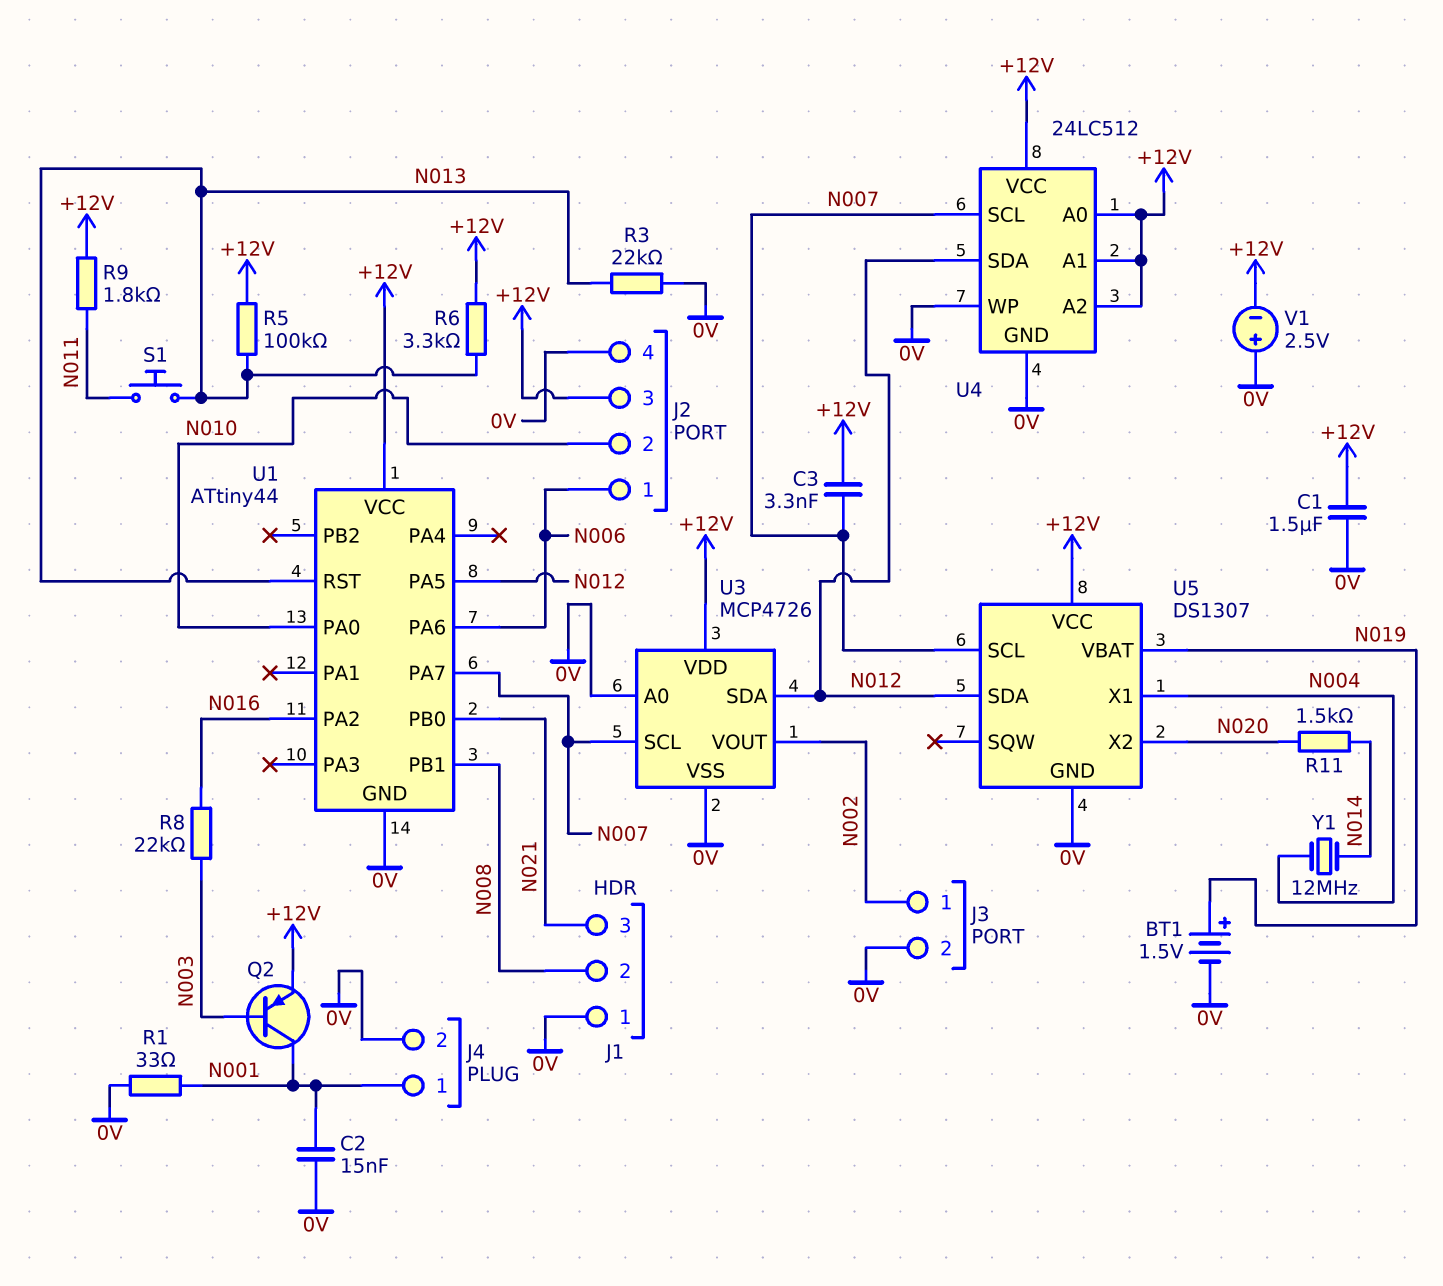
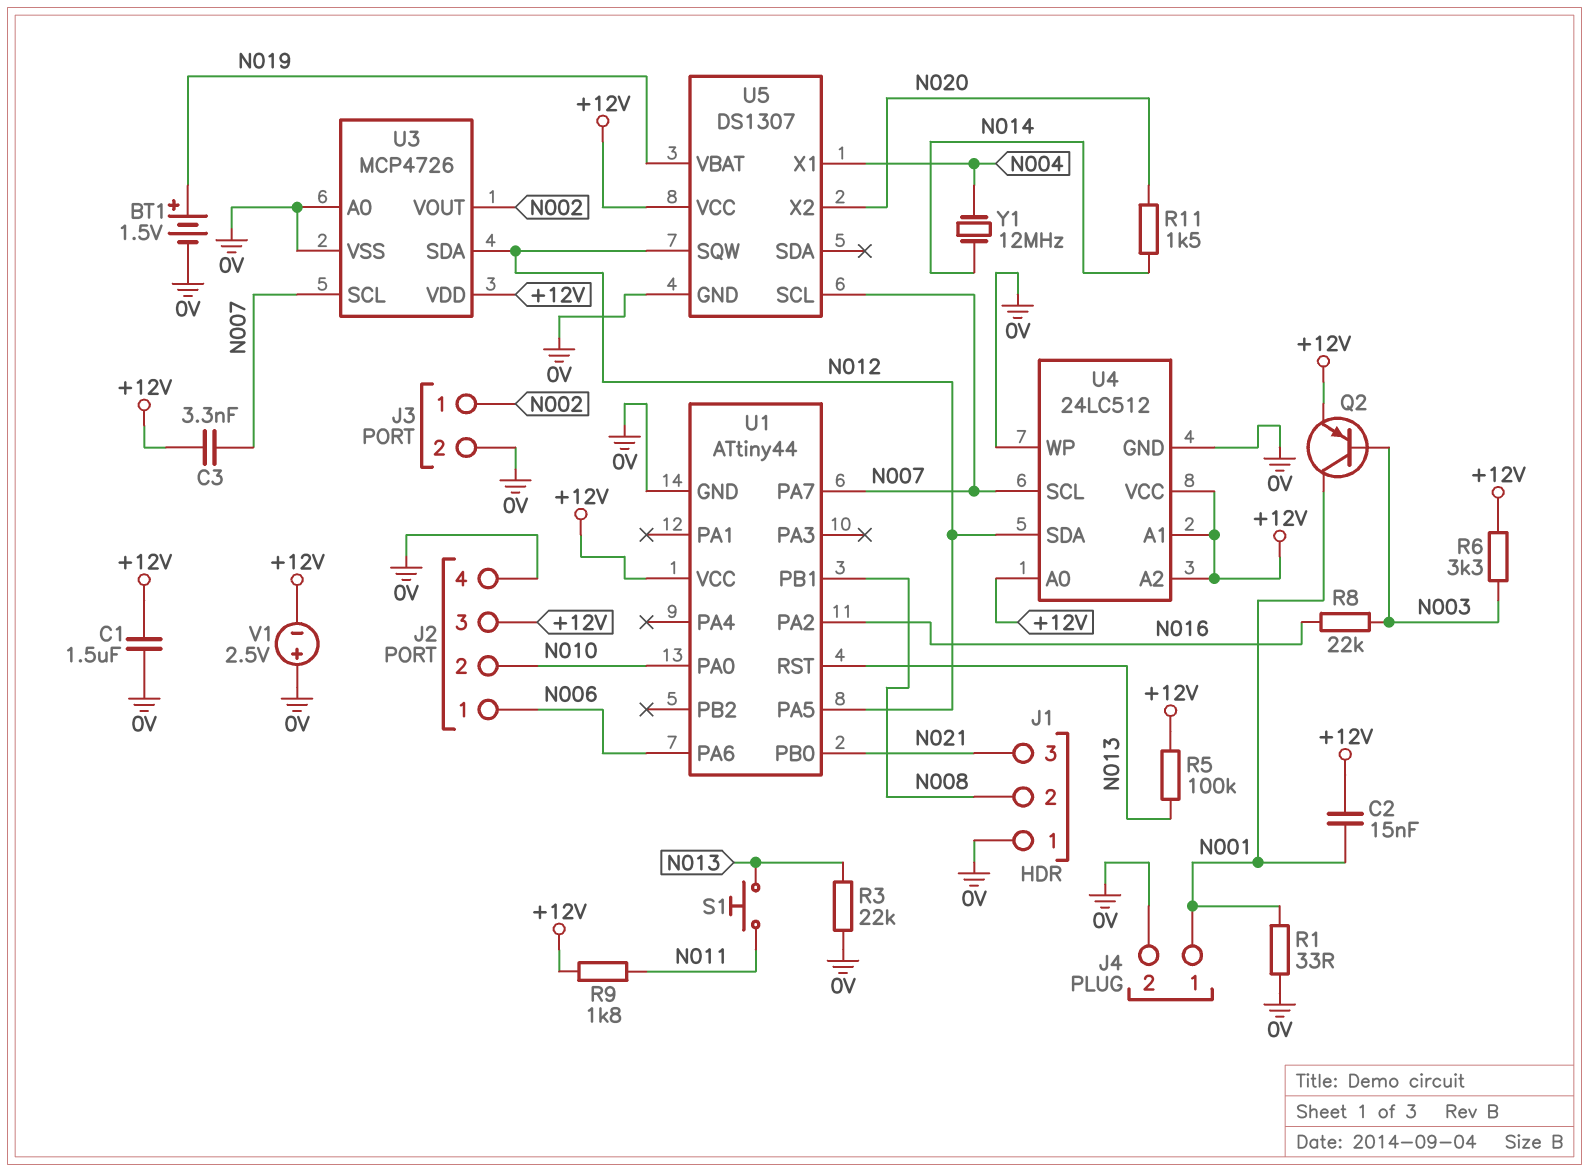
C2: 15nF (0V, N001) -> 15nF (+12V, N001)
R6: 3.3k (+12V, N013) -> 3.3k (+12V, N003)
U5 pin SDA: N012 -> none
U5 pin SQW: none -> N012

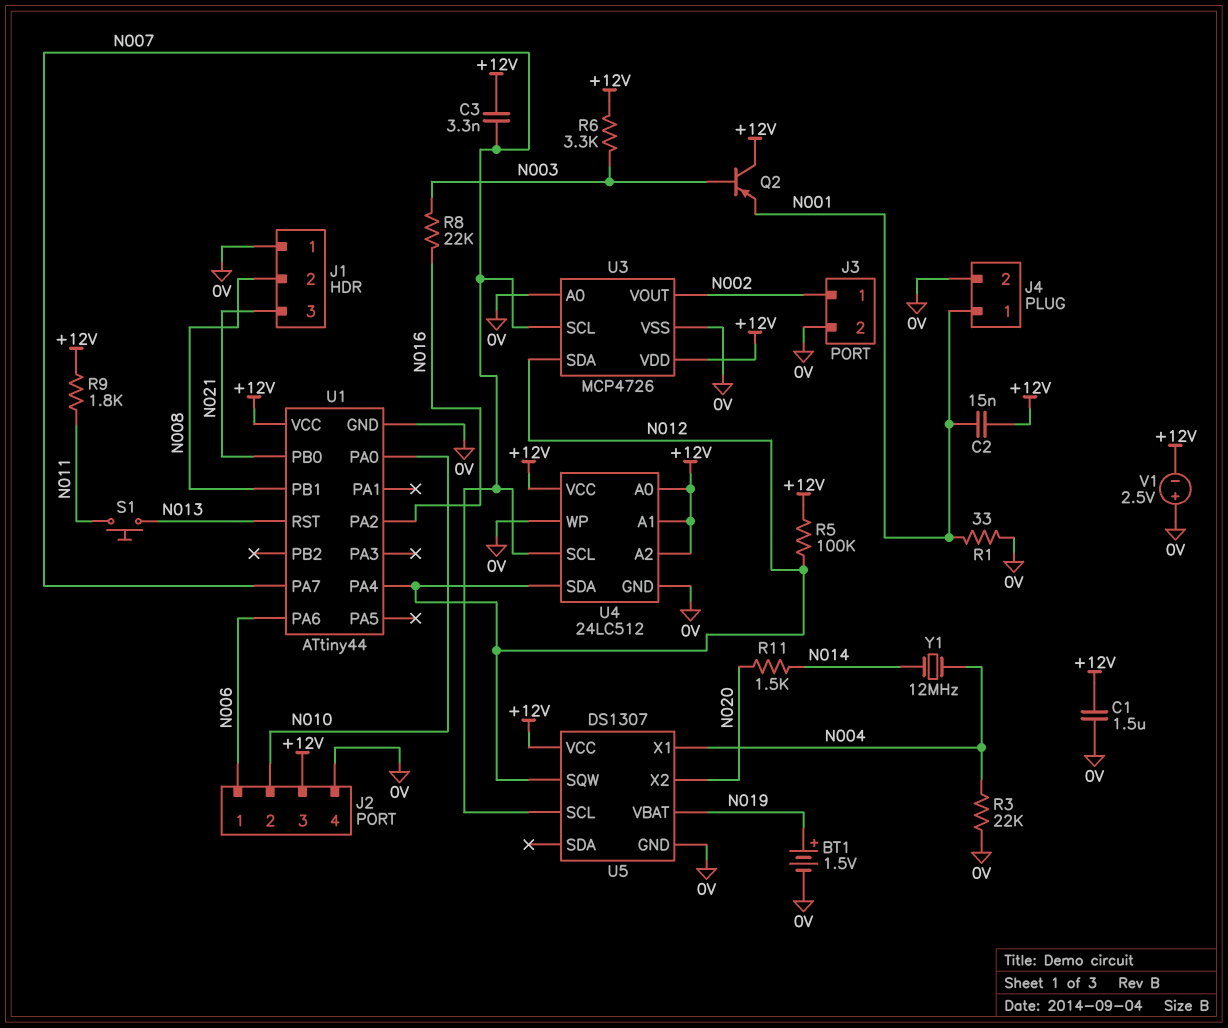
Q2: PNP (B N003, C N001, E +12V) -> PNP (B N003, C +12V, E N001)
R3: 22k (0V, N013) -> 22k (0V, N004)
R5: 100k (+12V, N013) -> 100k (+12V, N012)
U1 pin PA4: none -> N012
U1 pin PA5: N012 -> none

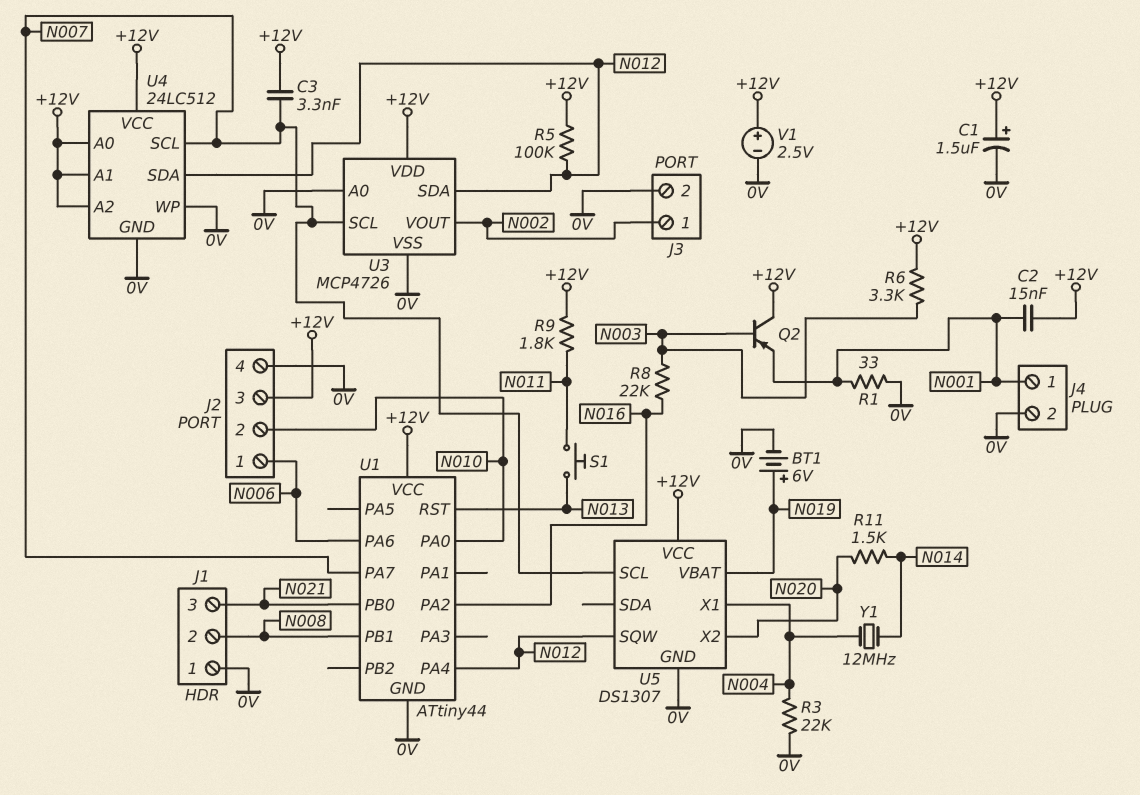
BT1: 1.5V (plus N019, minus 0V) -> 6V (plus N019, minus 0V)
C1: 1.5uF (+12V, 0V) -> 1.5uF (plus +12V, minus 0V)
V1: 2.5V (plus 0V, minus +12V) -> 2.5V (plus +12V, minus 0V)

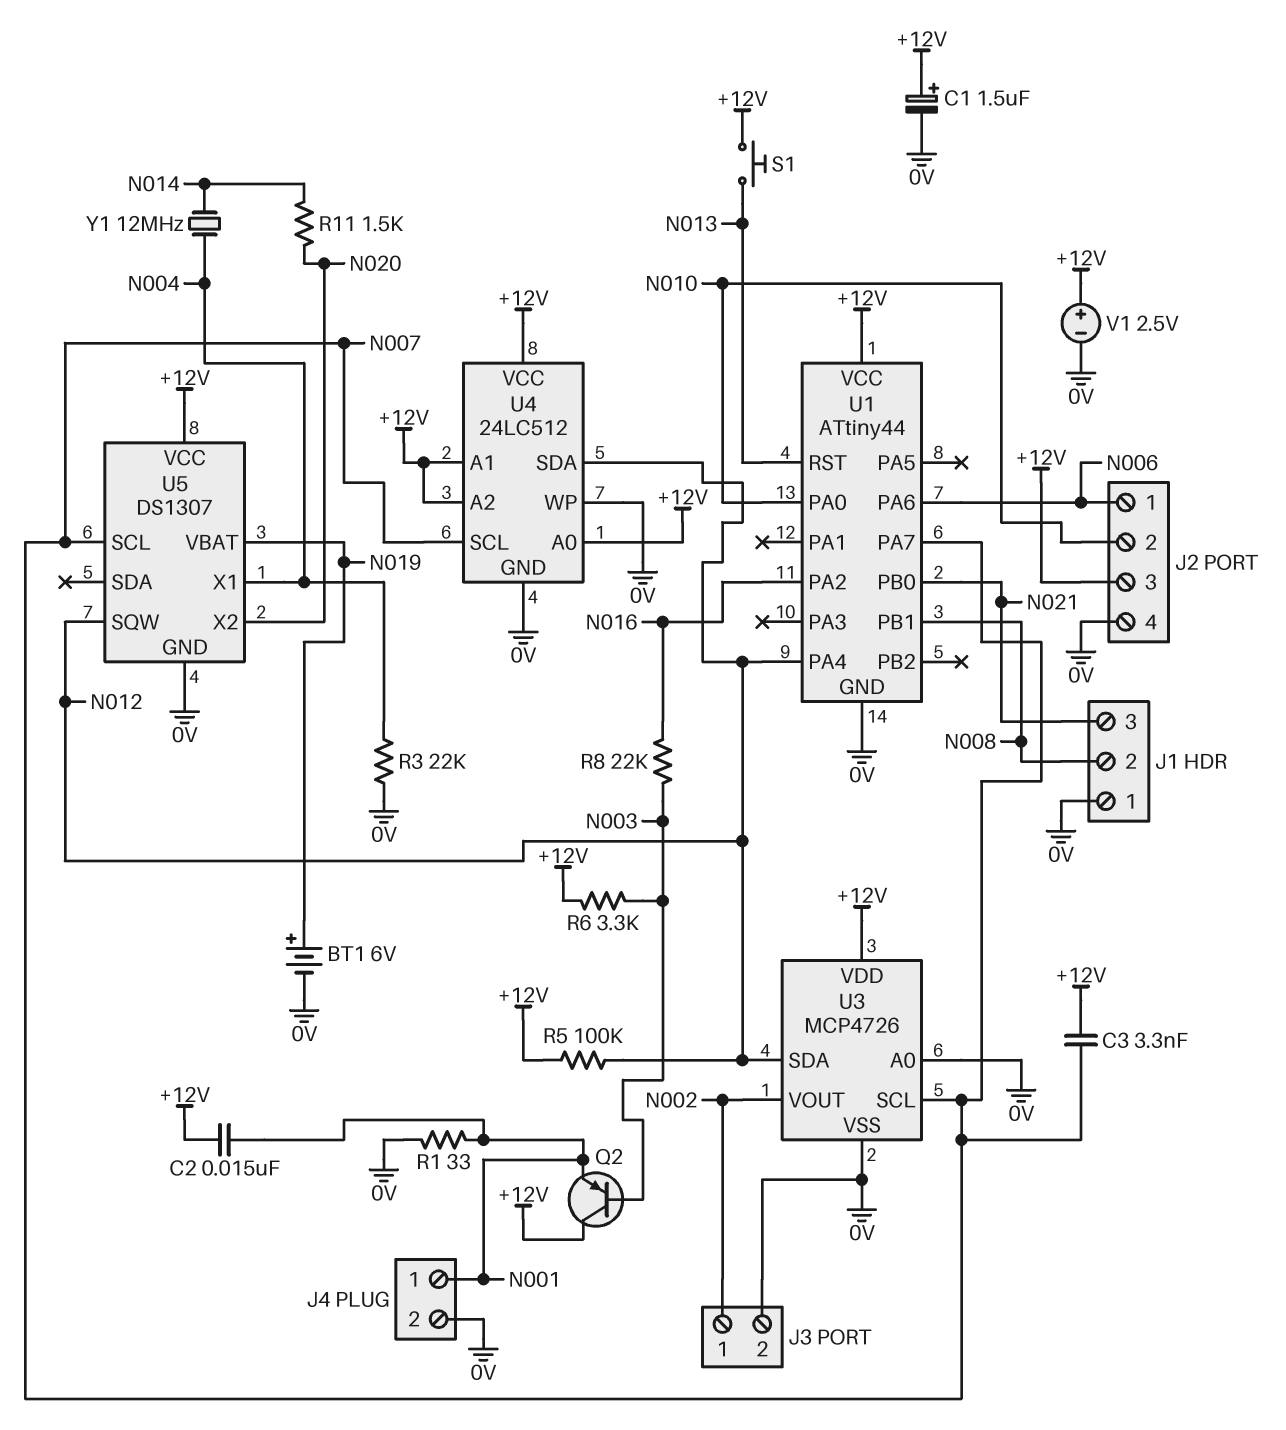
R9: 1.8k (+12V, N011) -> none
S1: button (N011, N013) -> button (+12V, N013)

